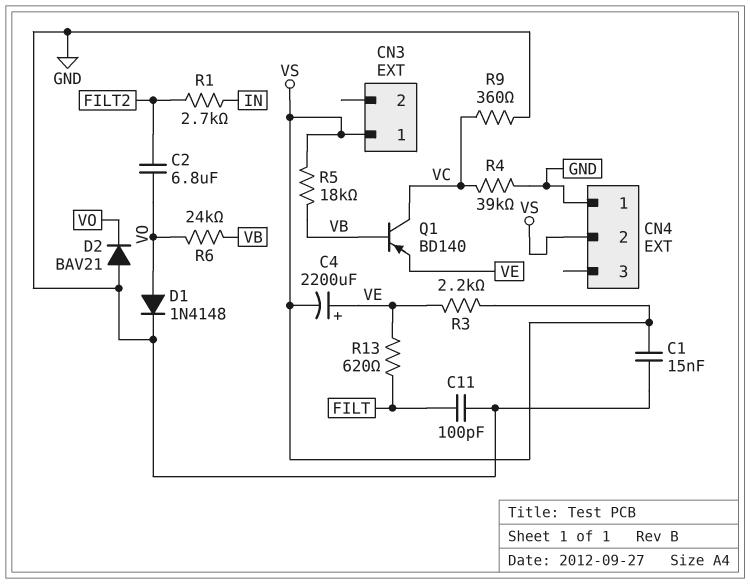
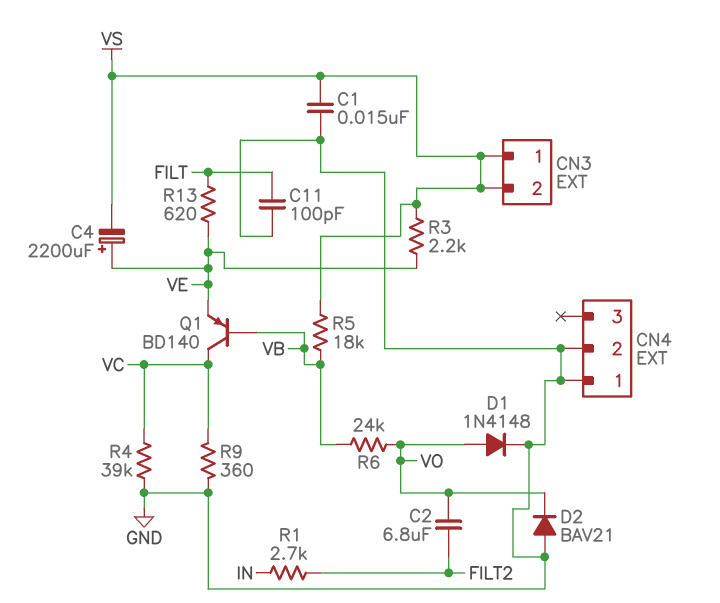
CN3 pin 2: none -> VS
CN4 pin 2: VS -> GND

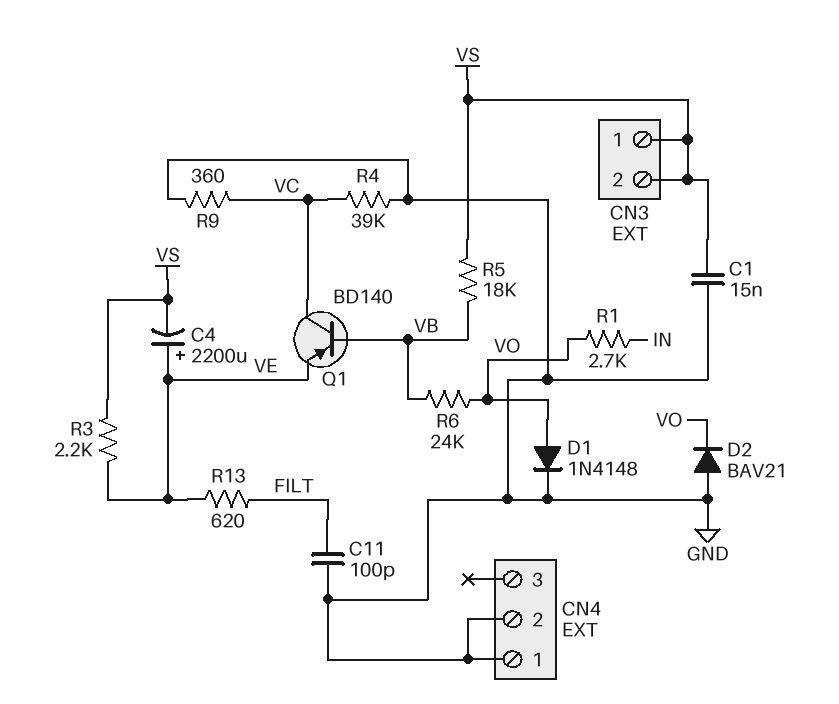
C2: 6.8uF (FILT2, VO) -> none
R1: 2.7k (FILT2, IN) -> 2.7k (IN, VO)

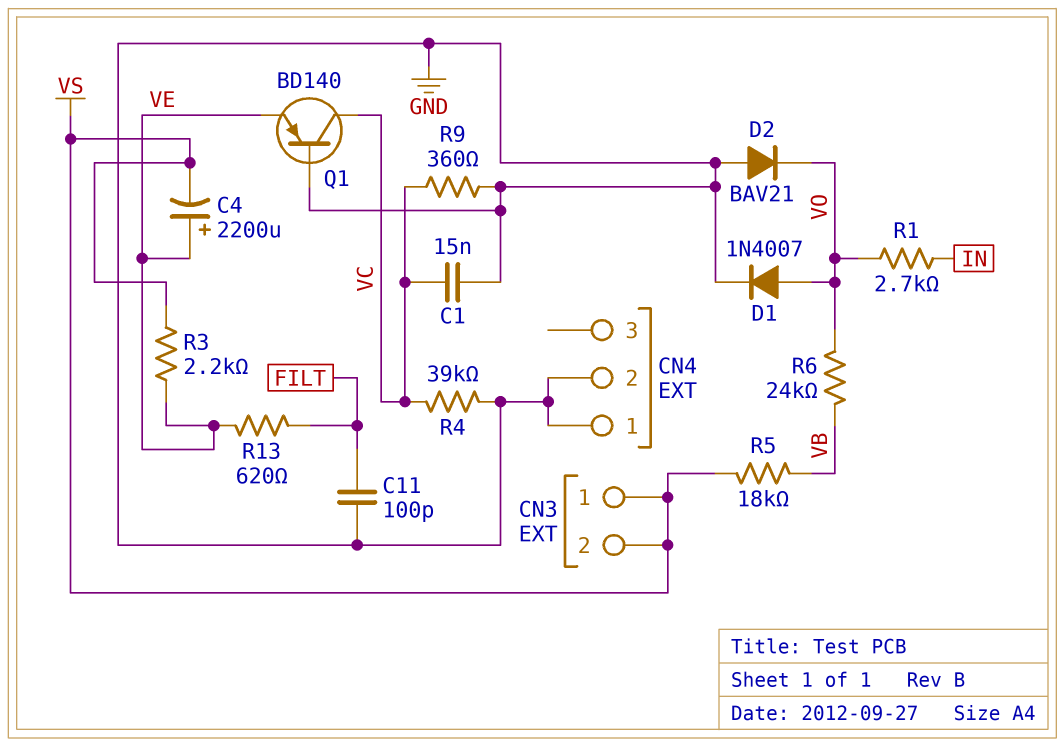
C1: 15nF (GND, VS) -> 15nF (GND, VC)
D1: diode 1N4148 (A VO, K GND) -> diode 1N4007 (A VO, K GND)
Q1: PNP BD140 (B VB, C VC, E VE) -> PNP BD140 (B GND, C VC, E VE)

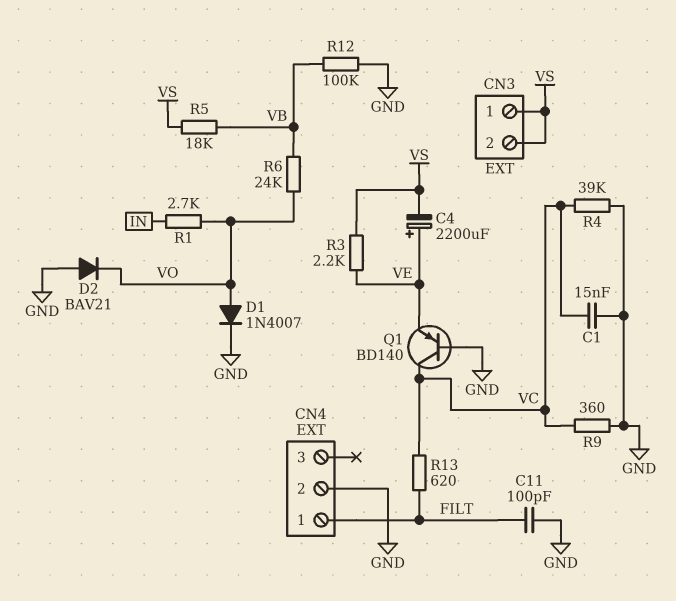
CN4 pin 1: GND -> FILT
R12: none -> 100k (GND, VB)
R13: 620 (FILT, VE) -> 620 (FILT, VC)

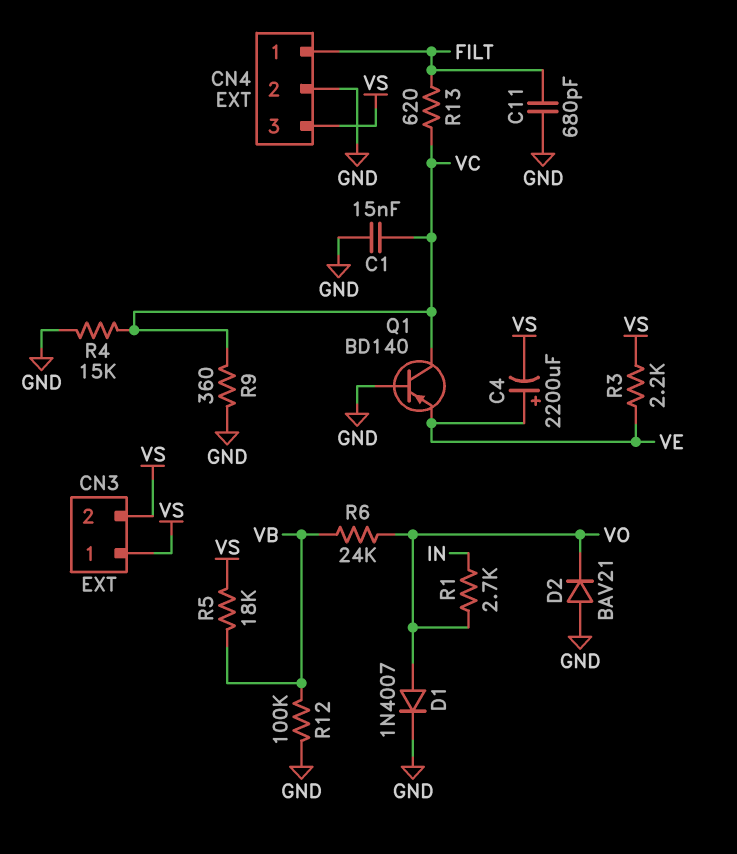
C11: 100pF (FILT, GND) -> 680pF (FILT, GND)
CN4 pin 3: none -> VS
R4: 39k (GND, VC) -> 15k (GND, VC)

